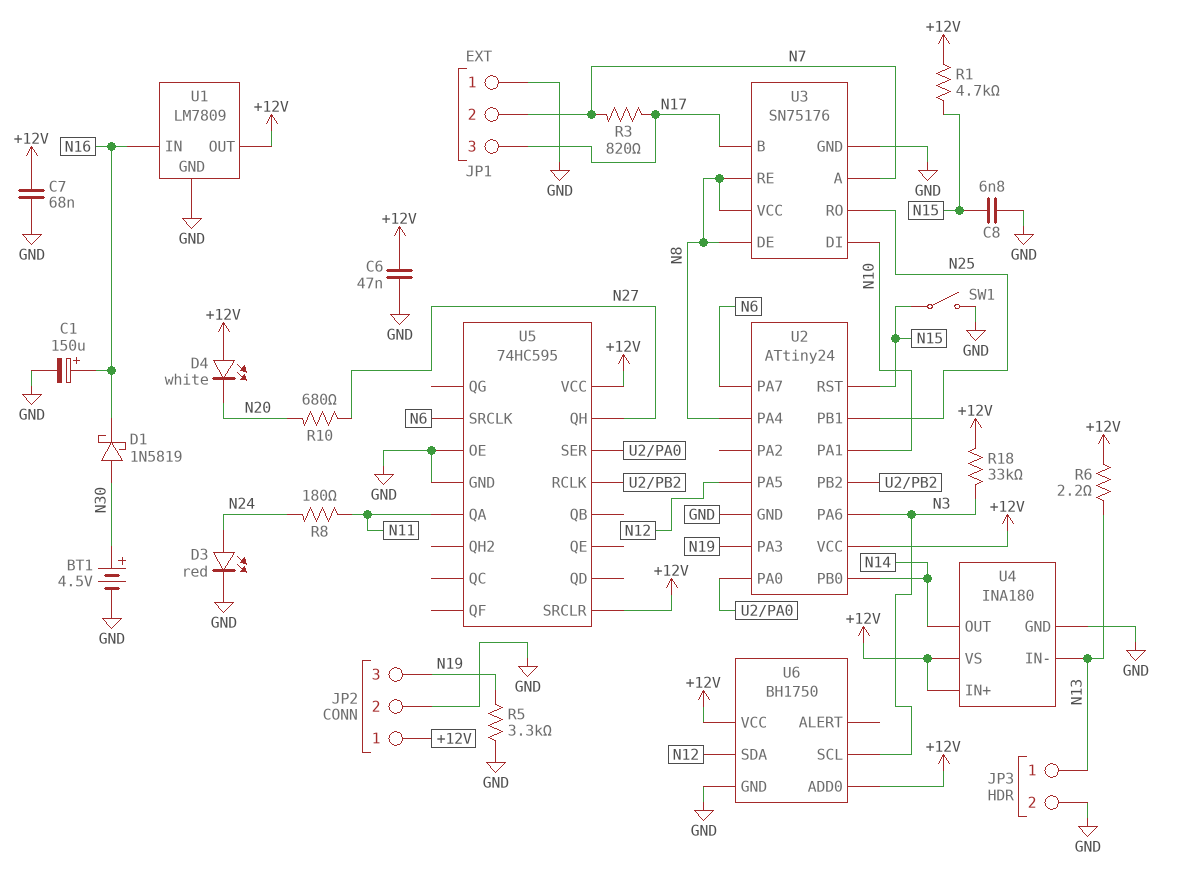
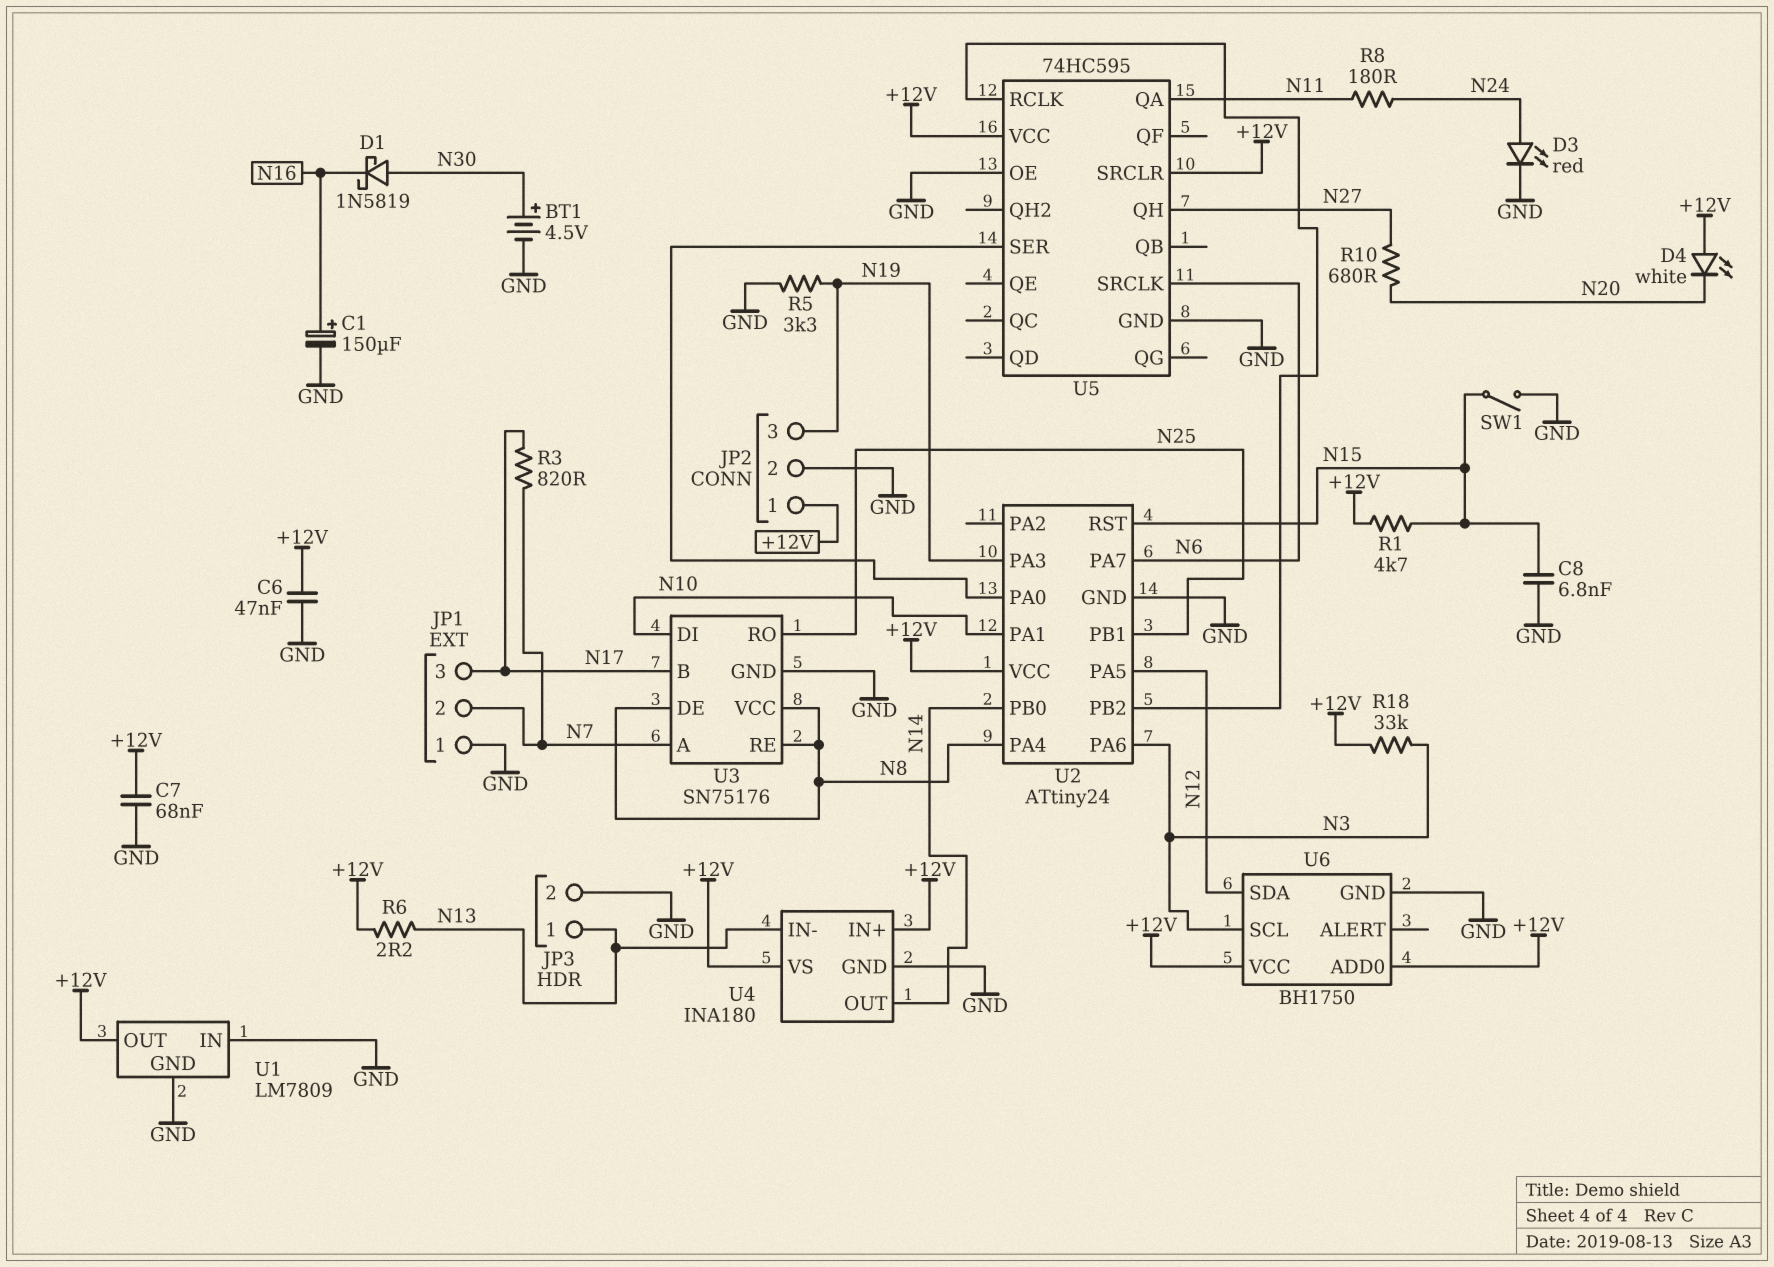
U1 pin IN: N16 -> GND

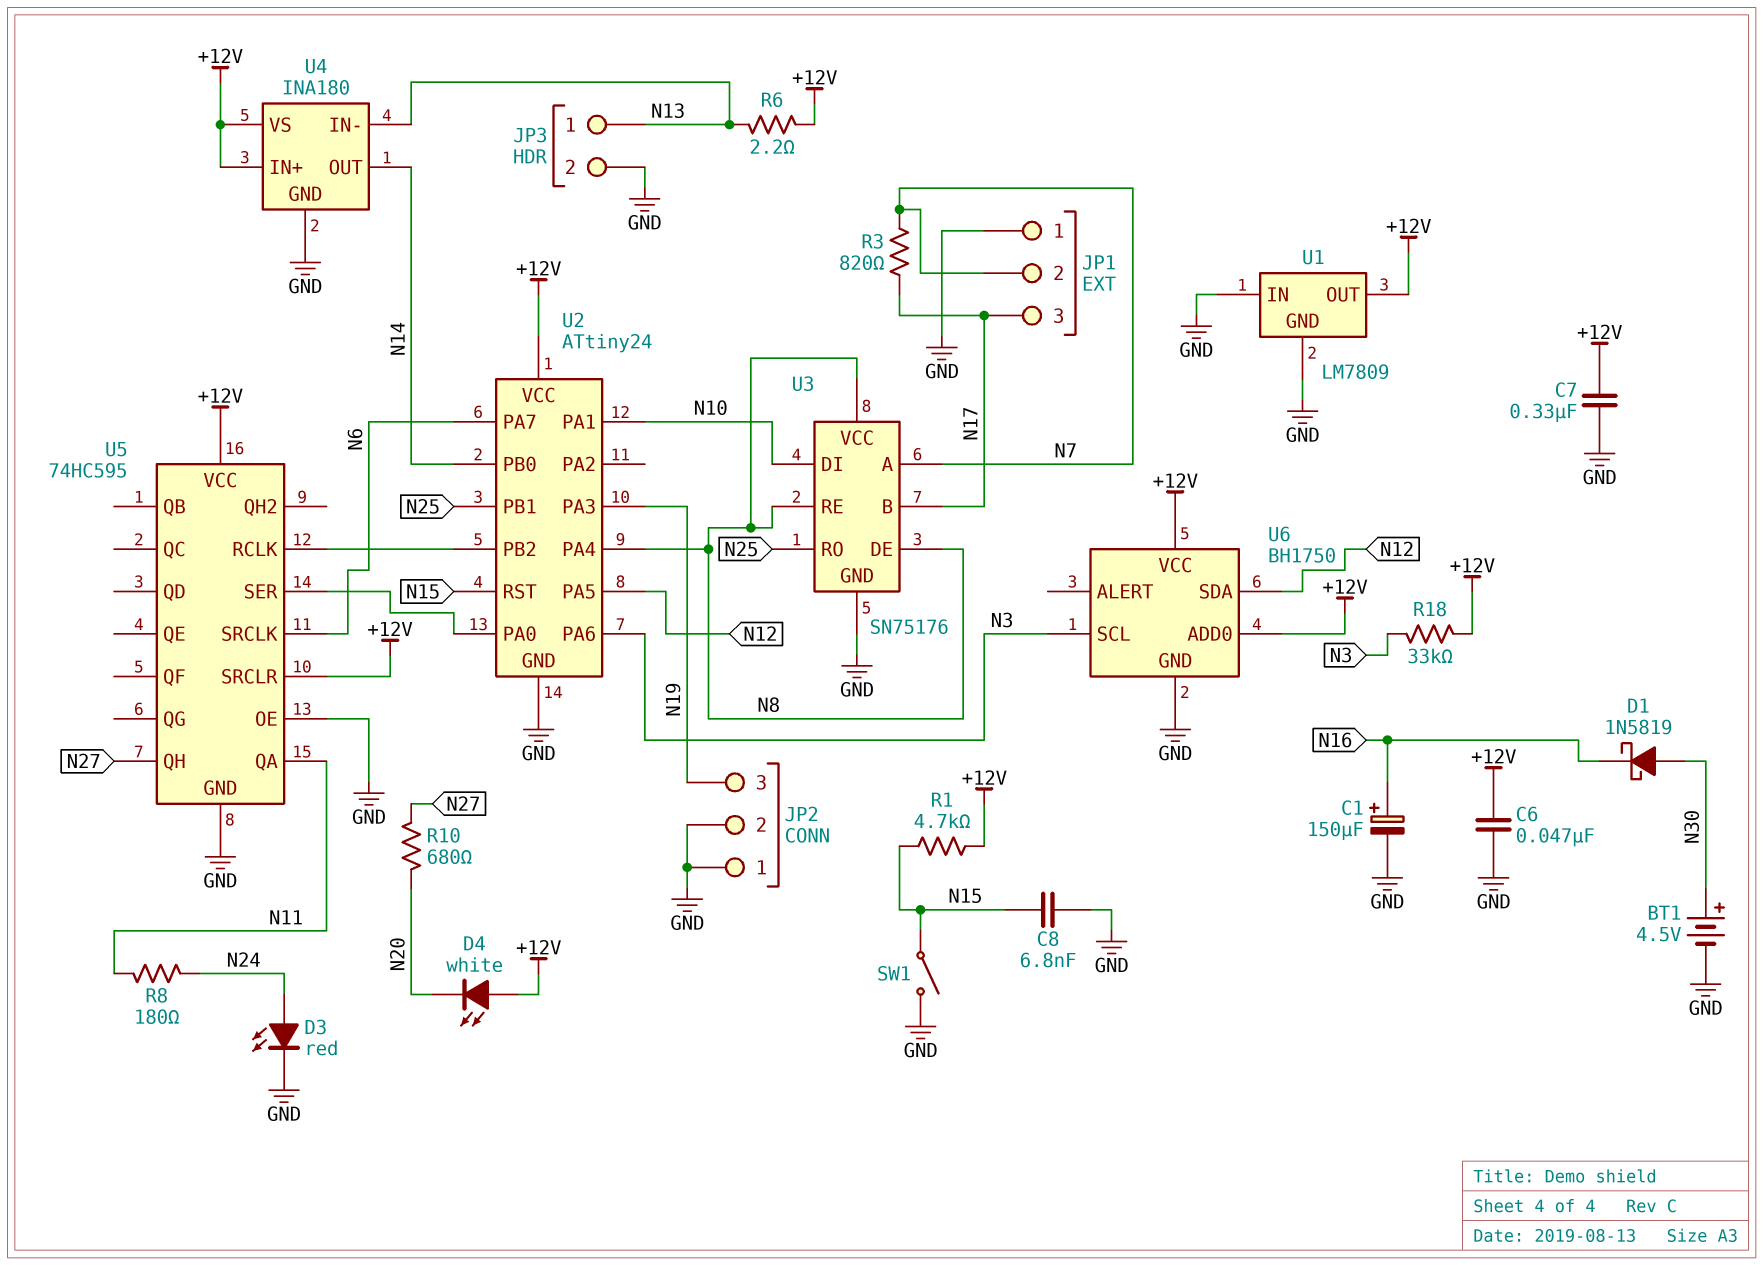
C7: 68nF (+12V, GND) -> 330nF (+12V, GND)
JP2 pin 1: +12V -> GND
R5: 3.3k (GND, N19) -> none

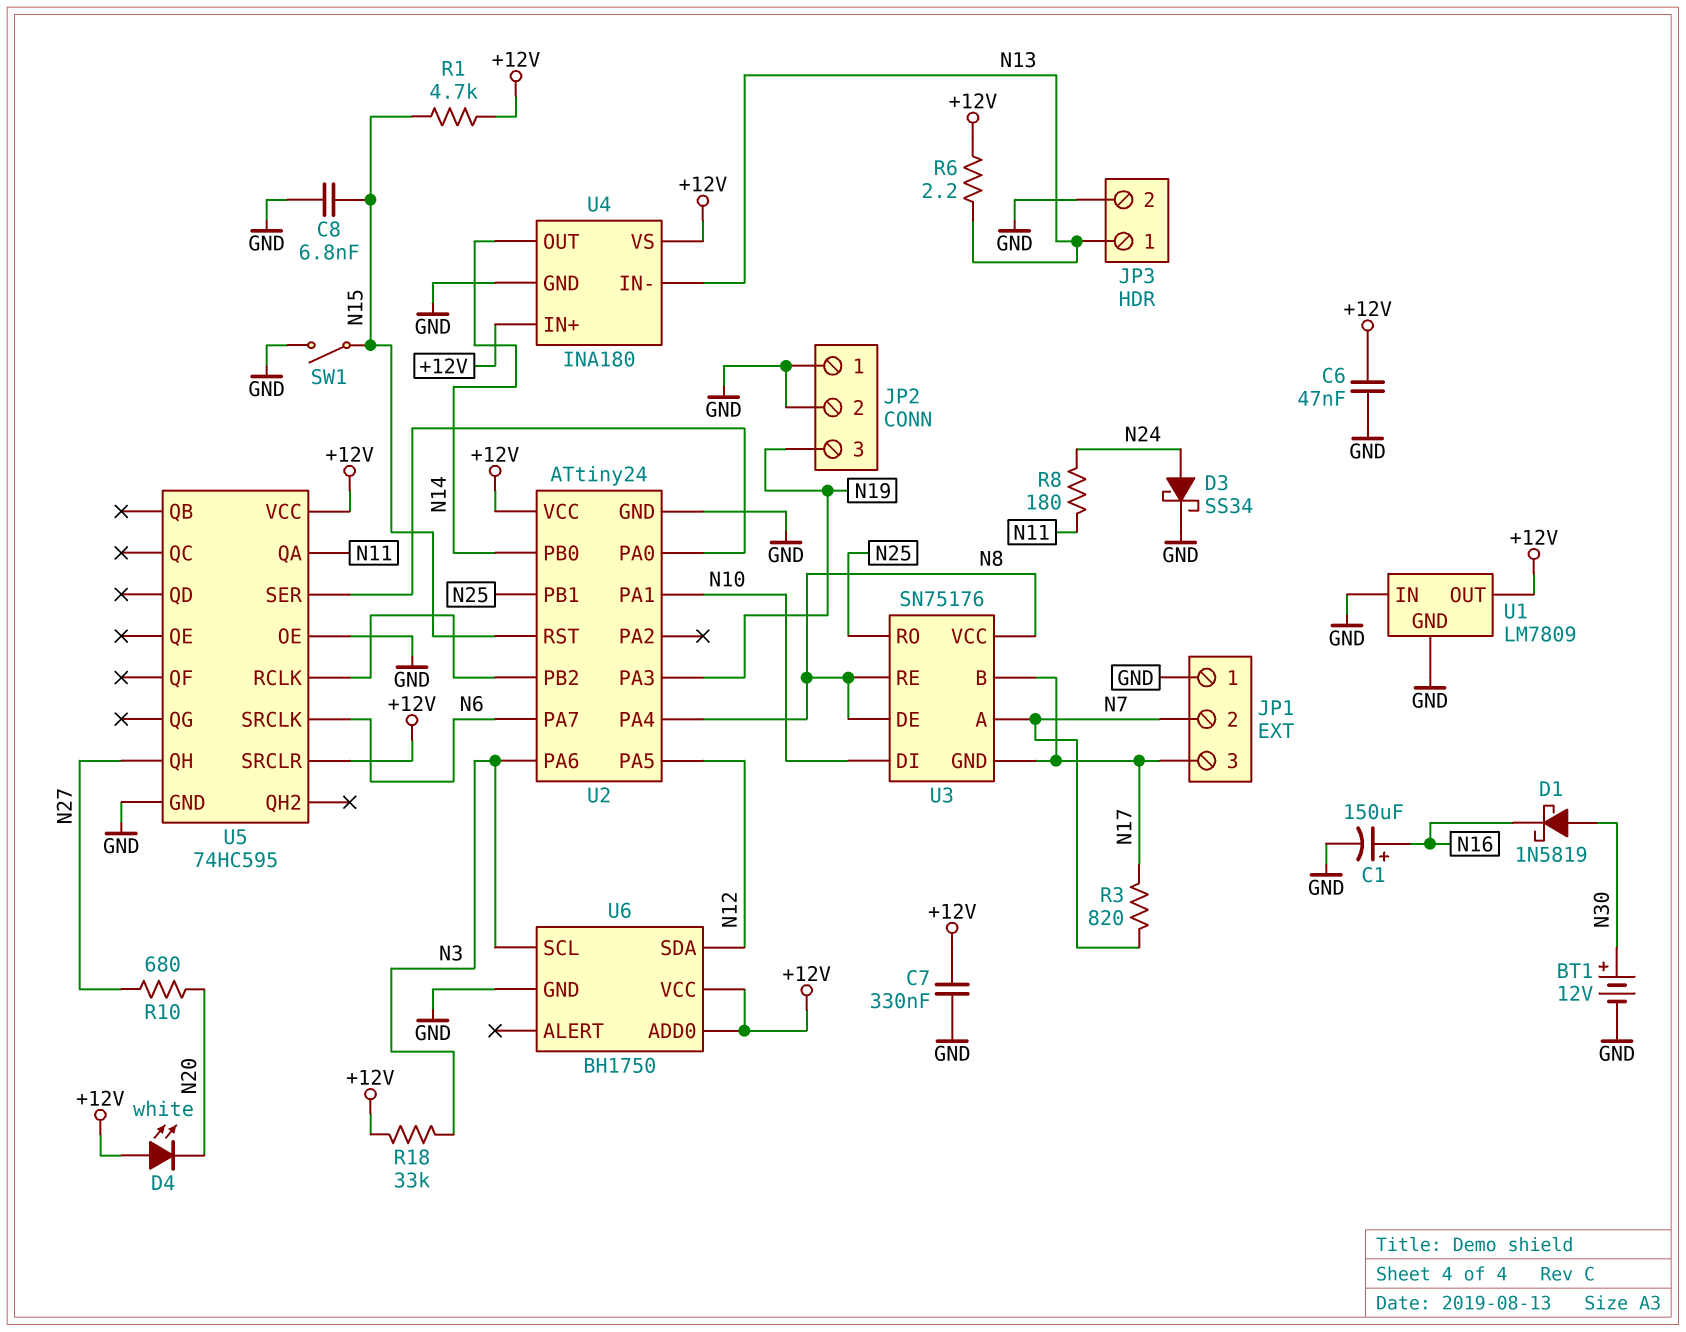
BT1: 4.5V (plus N30, minus GND) -> 12V (plus N30, minus GND)
D3: LED red (A N24, K GND) -> schottky SS34 (A N24, K GND)
U3 pin GND: GND -> N17

